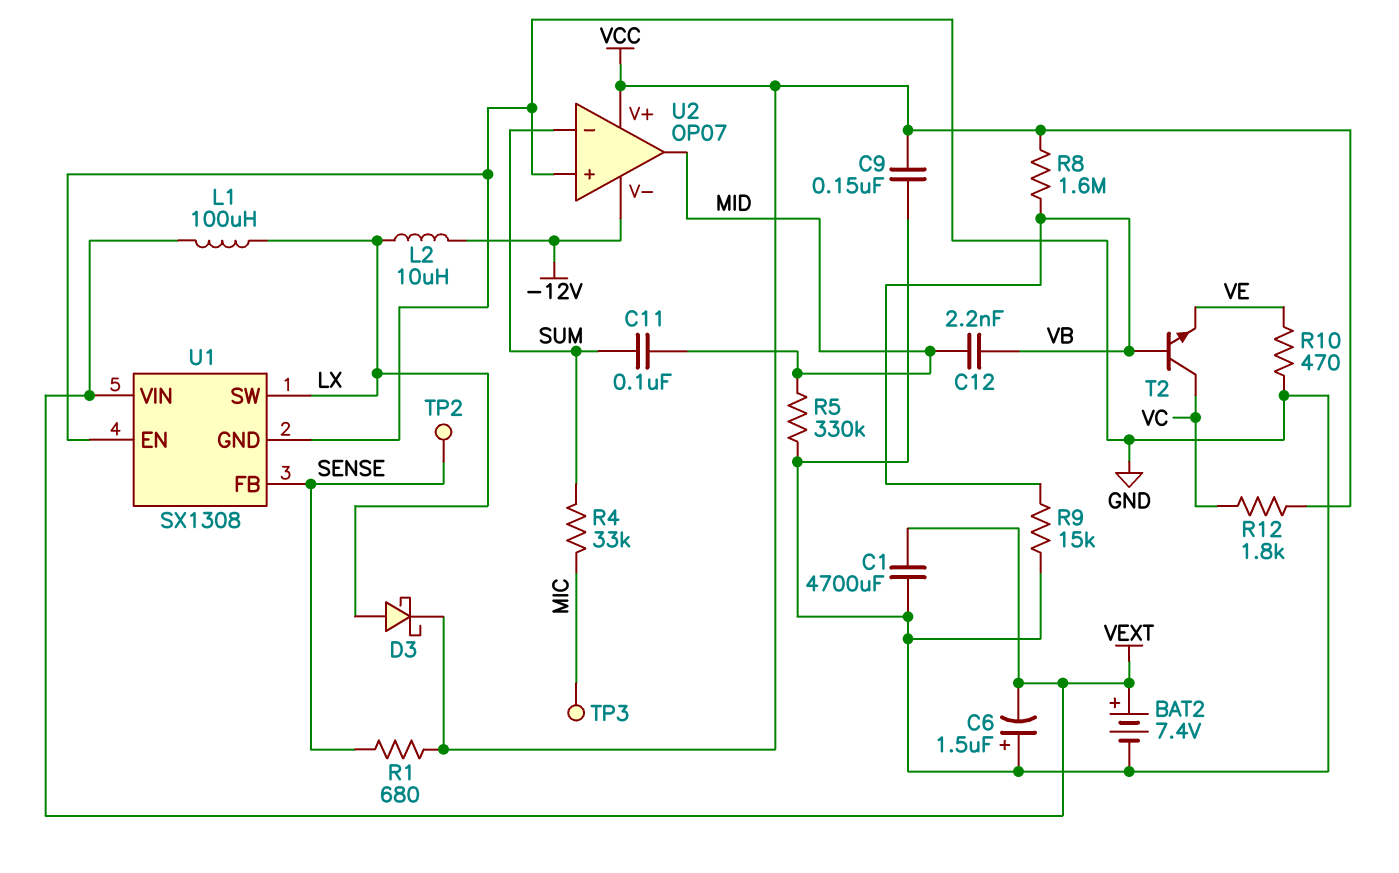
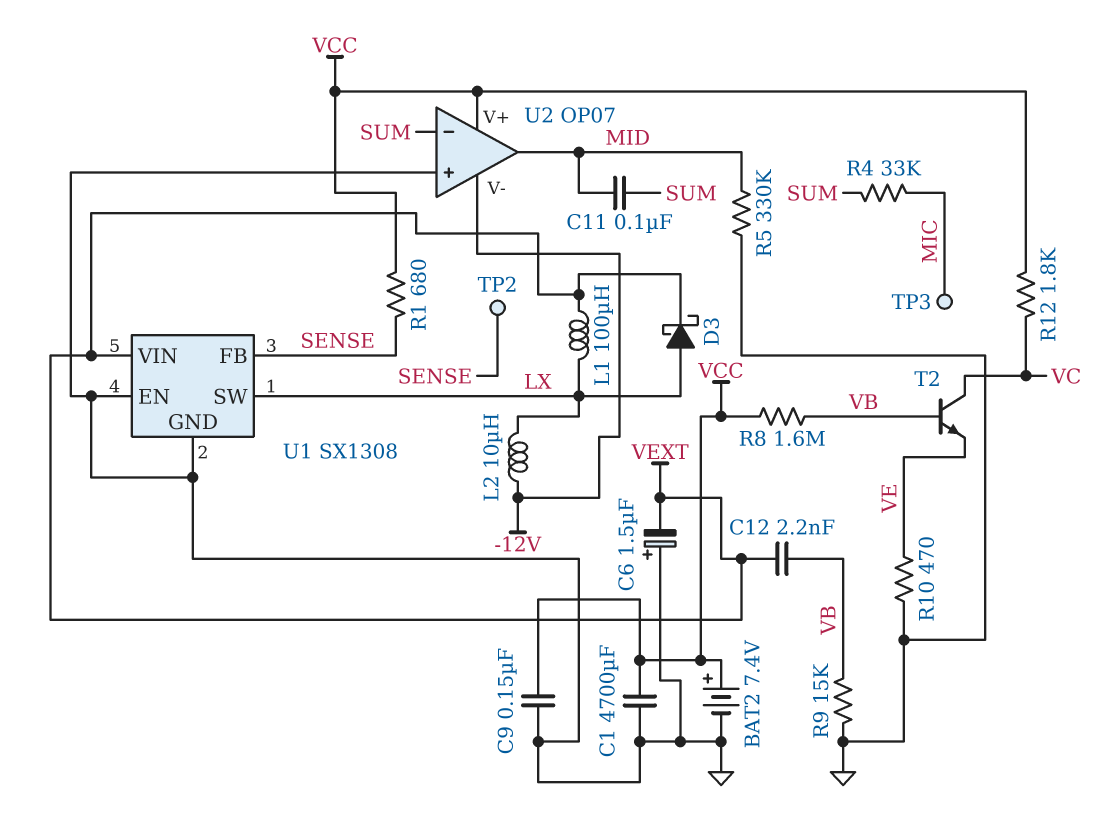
BAT2: 7.4V (plus VEXT, minus GND) -> 7.4V (plus VCC, minus GND)
C1: 4700uF (GND, VEXT) -> 4700uF (GND, VCC)
C12: 2.2nF (MID, VB) -> 2.2nF (VB, VEXT)
D3: schottky (A LX, K VCC) -> schottky (A LX, K VEXT)

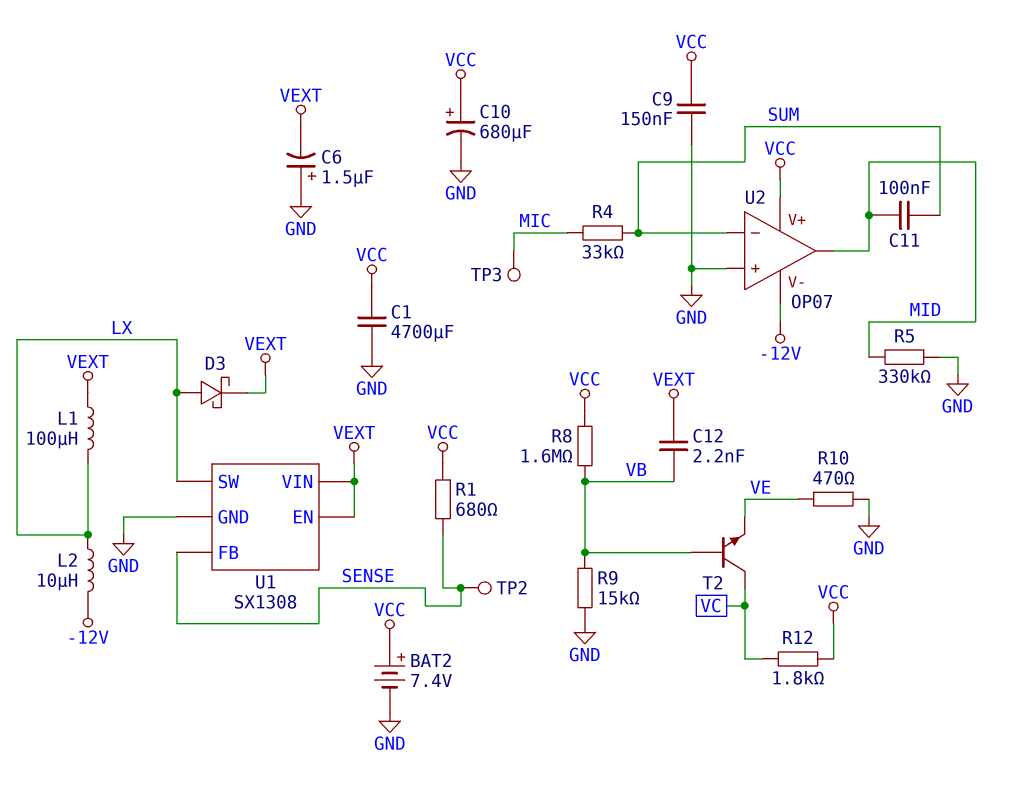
C10: none -> 680uF (plus VCC, minus GND)
U1 pin EN: GND -> VEXT

